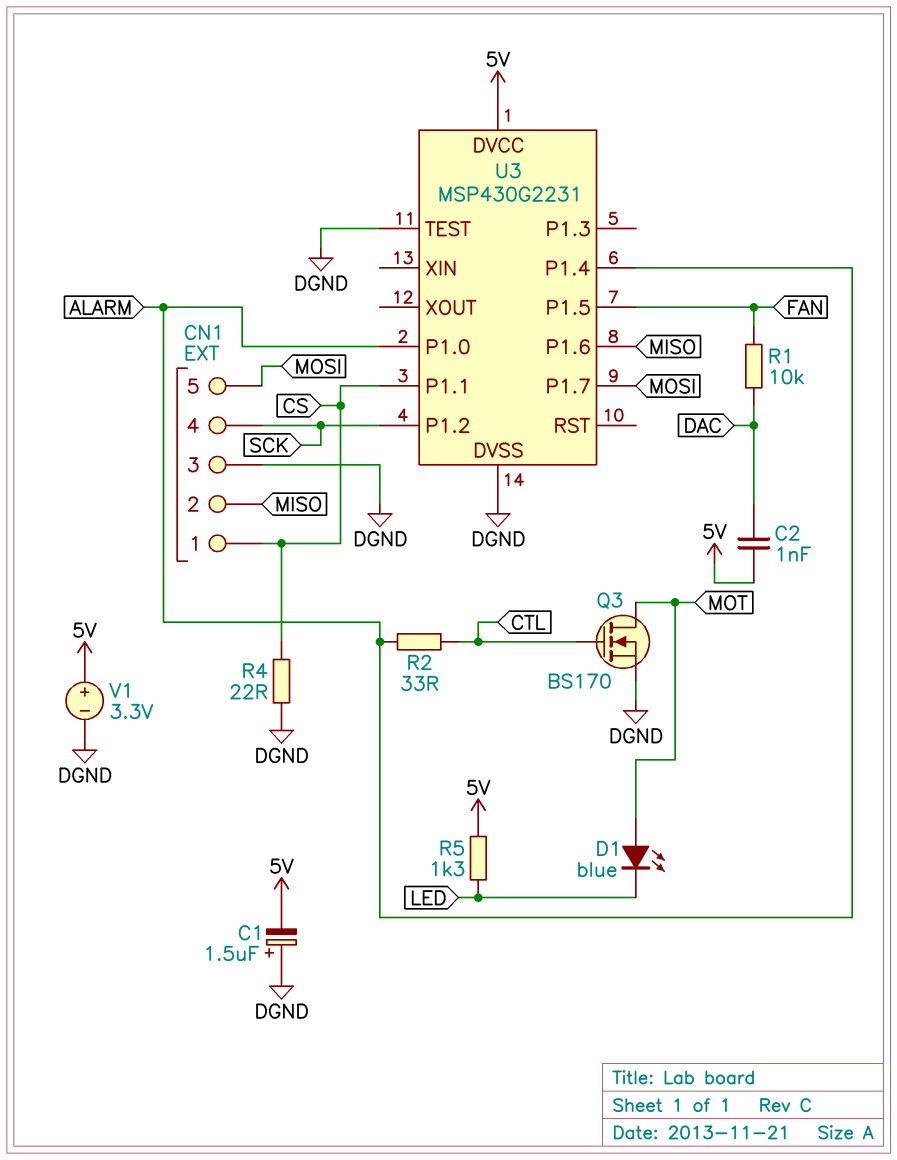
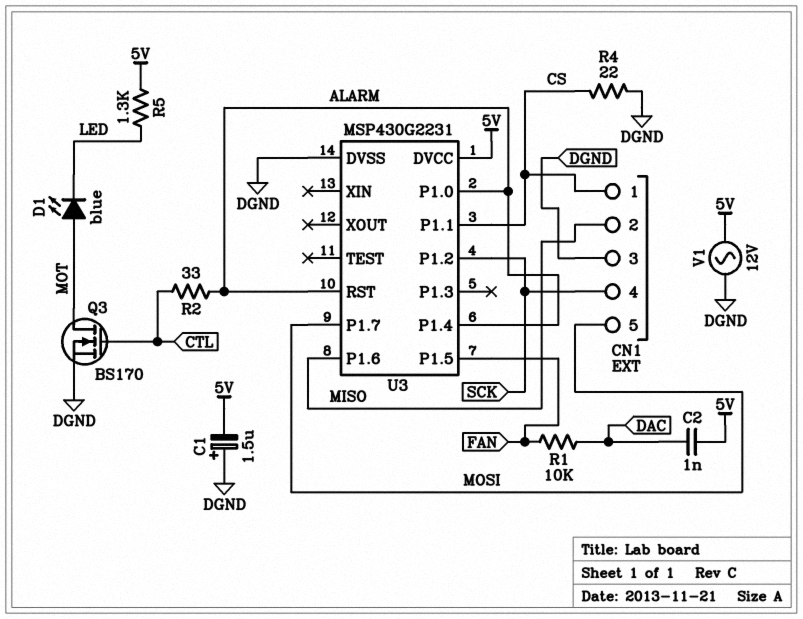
U3 pin RST: none -> ALARM
U3 pin TEST: DGND -> none
V1: 3.3V (plus 5V, minus DGND) -> AC 12V (5V, DGND)

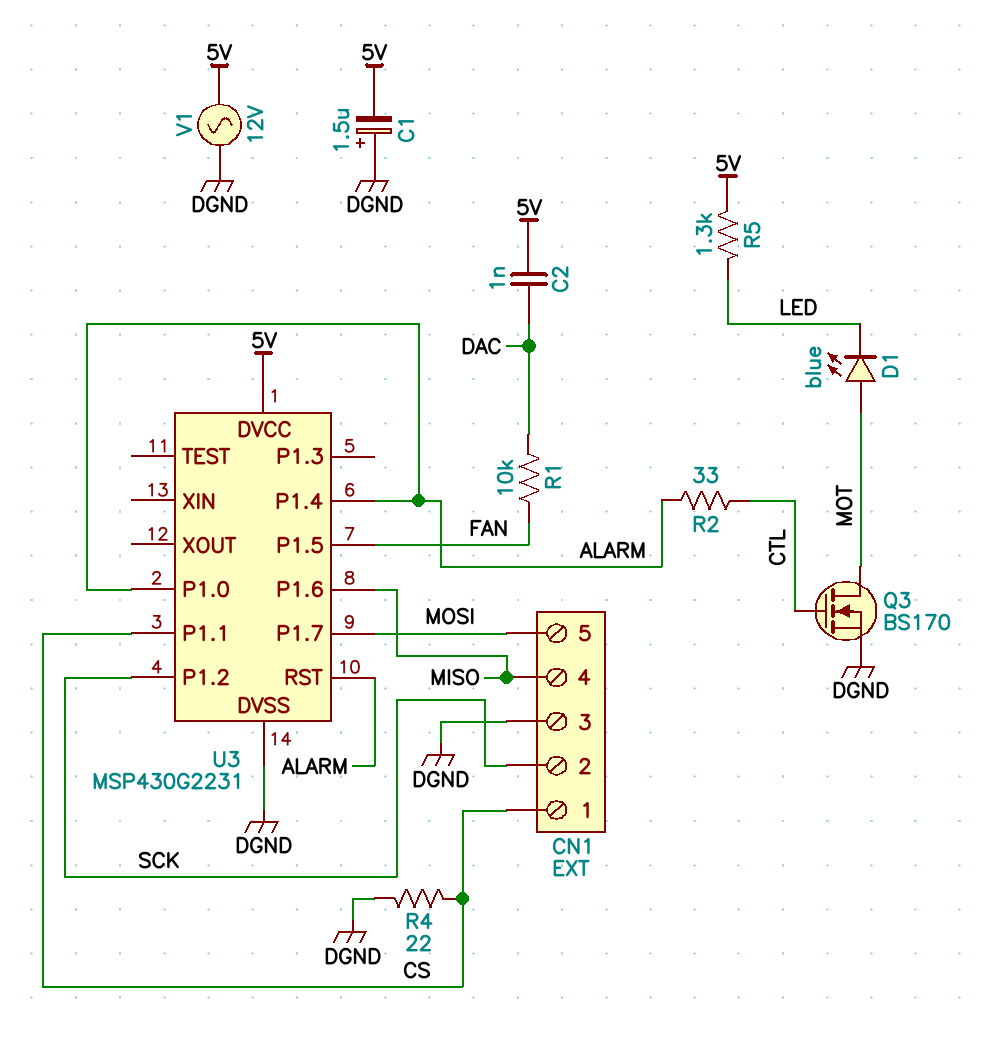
CN1 pin 2: MISO -> SCK
CN1 pin 4: SCK -> MISO

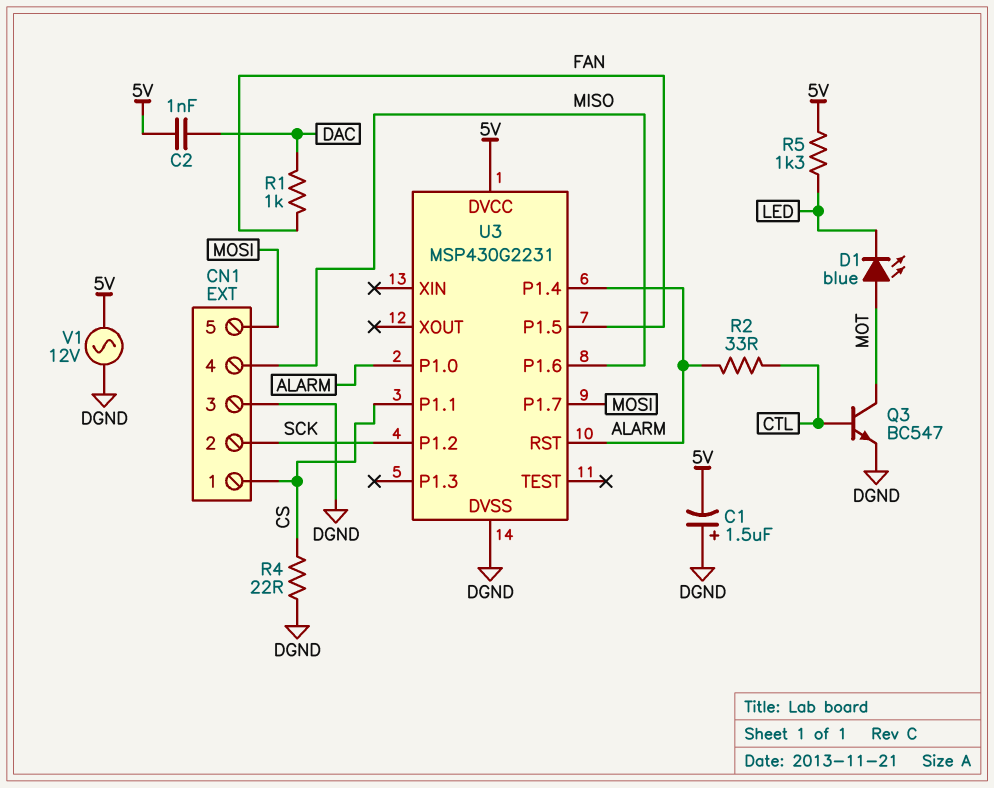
Q3: NMOS BS170 (G CTL, D MOT, S DGND) -> NPN BC547 (B CTL, C MOT, E DGND)
R1: 10k (DAC, FAN) -> 1k (DAC, FAN)

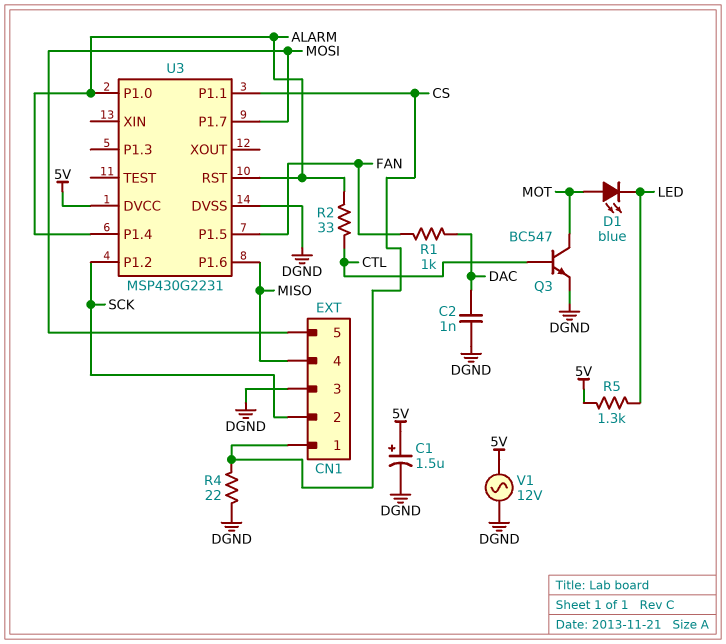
C1: 1.5uF (plus DGND, minus 5V) -> 1.5uF (plus 5V, minus DGND)
C2: 1nF (5V, DAC) -> 1nF (DAC, DGND)

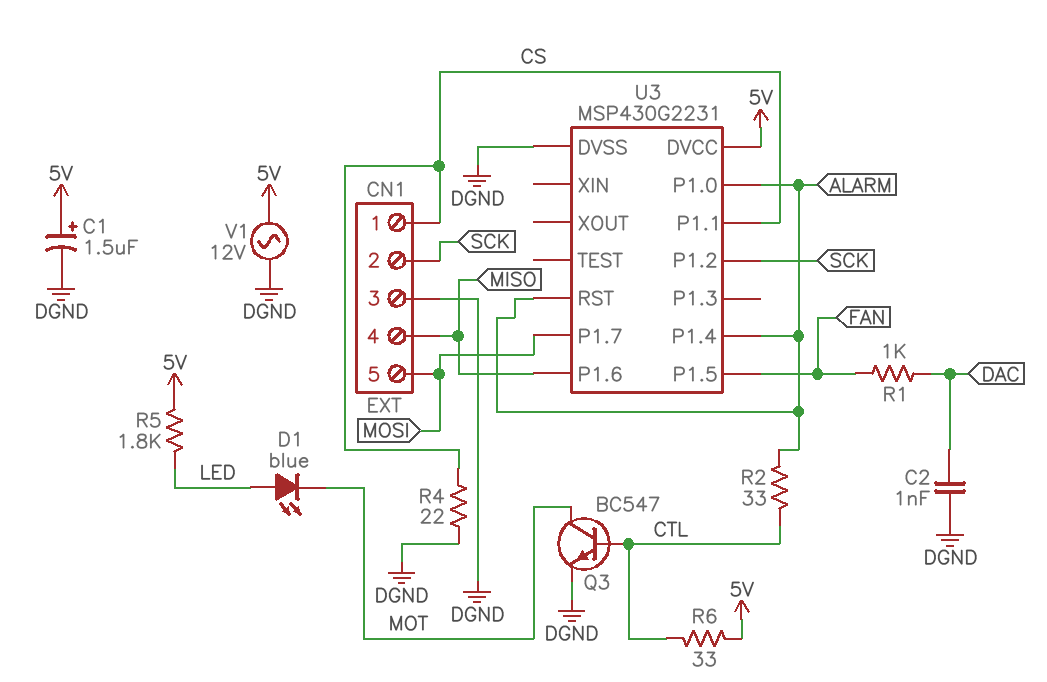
D1: LED blue (A MOT, K LED) -> LED blue (A LED, K MOT)
R5: 1.3k (5V, LED) -> 1.8k (5V, LED)
R6: none -> 33 (5V, CTL)

